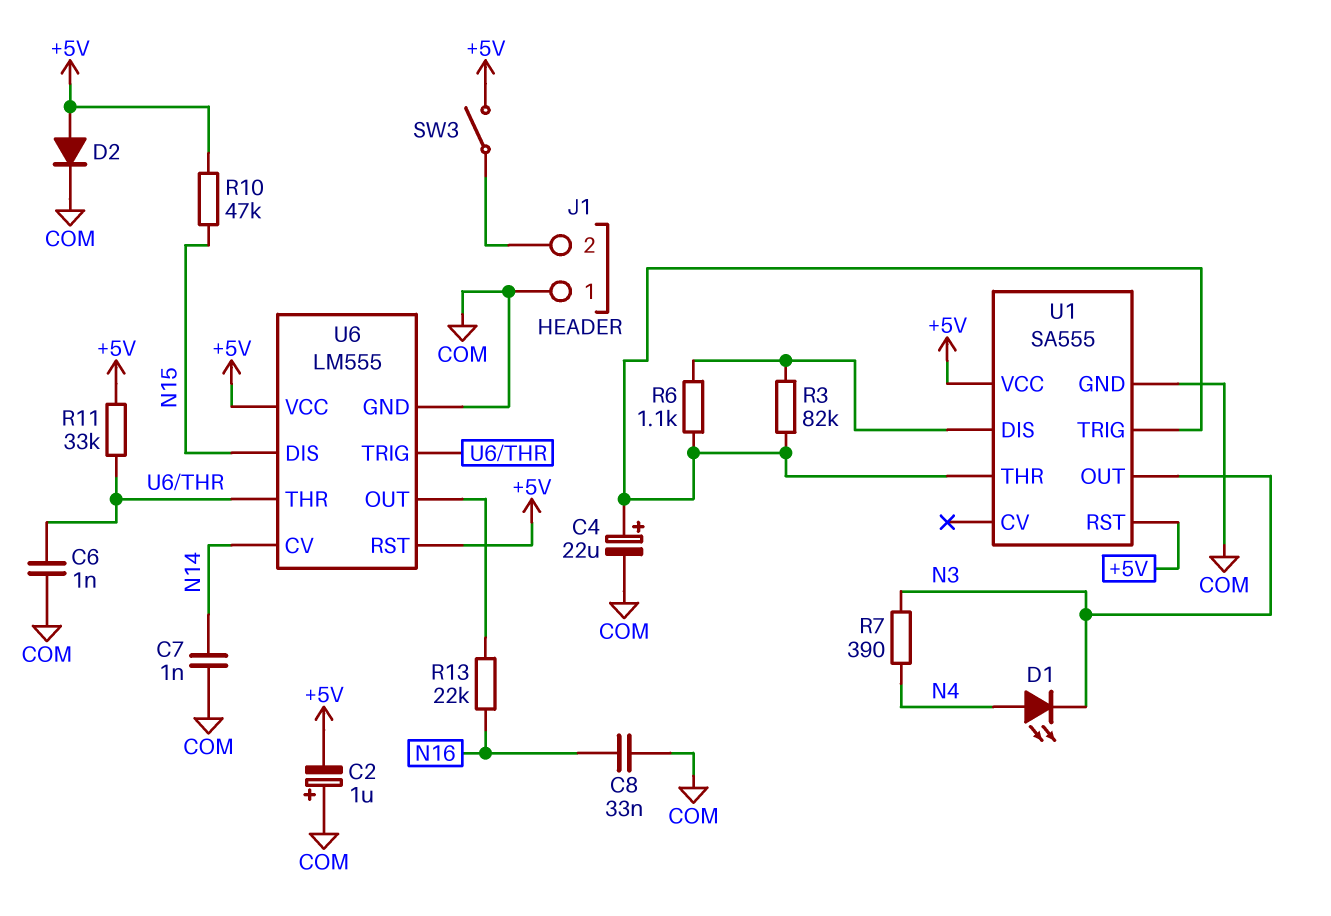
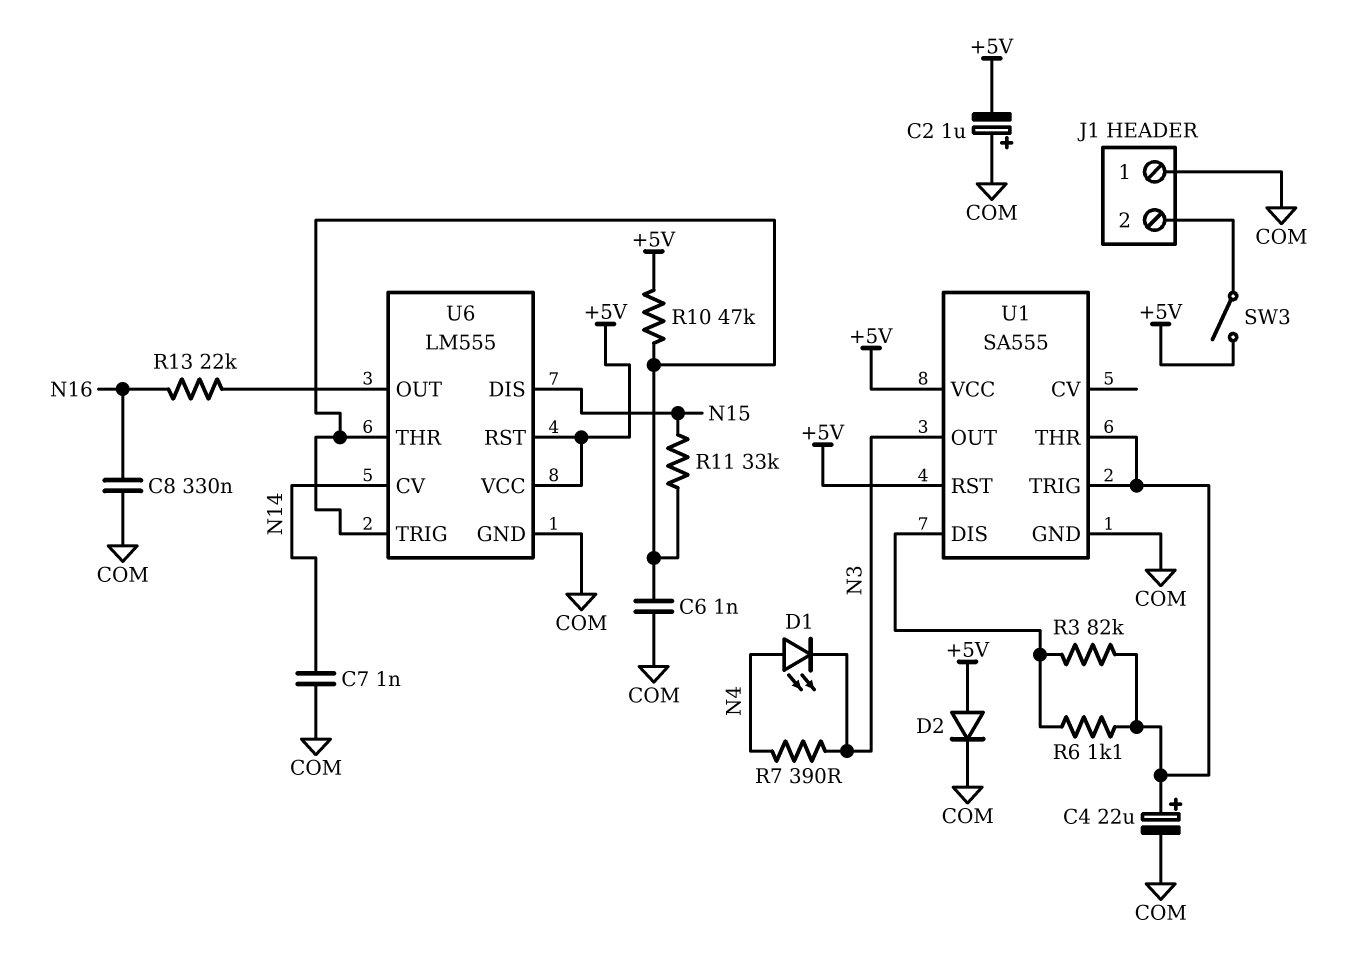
C8: 33nF (COM, N16) -> 330nF (COM, N16)
R10: 47k (+5V, N15) -> 47k (+5V, U6/THR)
R11: 33k (+5V, U6/THR) -> 33k (N15, U6/THR)

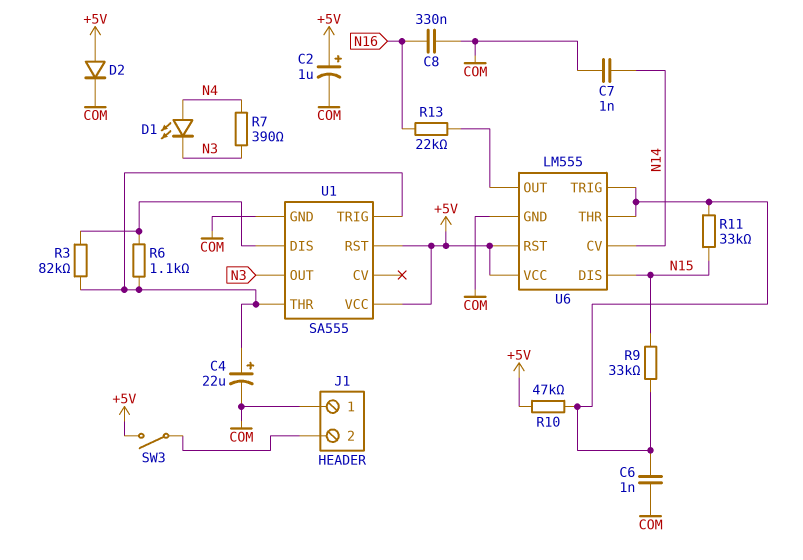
C2: 1uF (plus COM, minus +5V) -> 1uF (plus +5V, minus COM)
R9: none -> 33k (N15, U6/THR)

